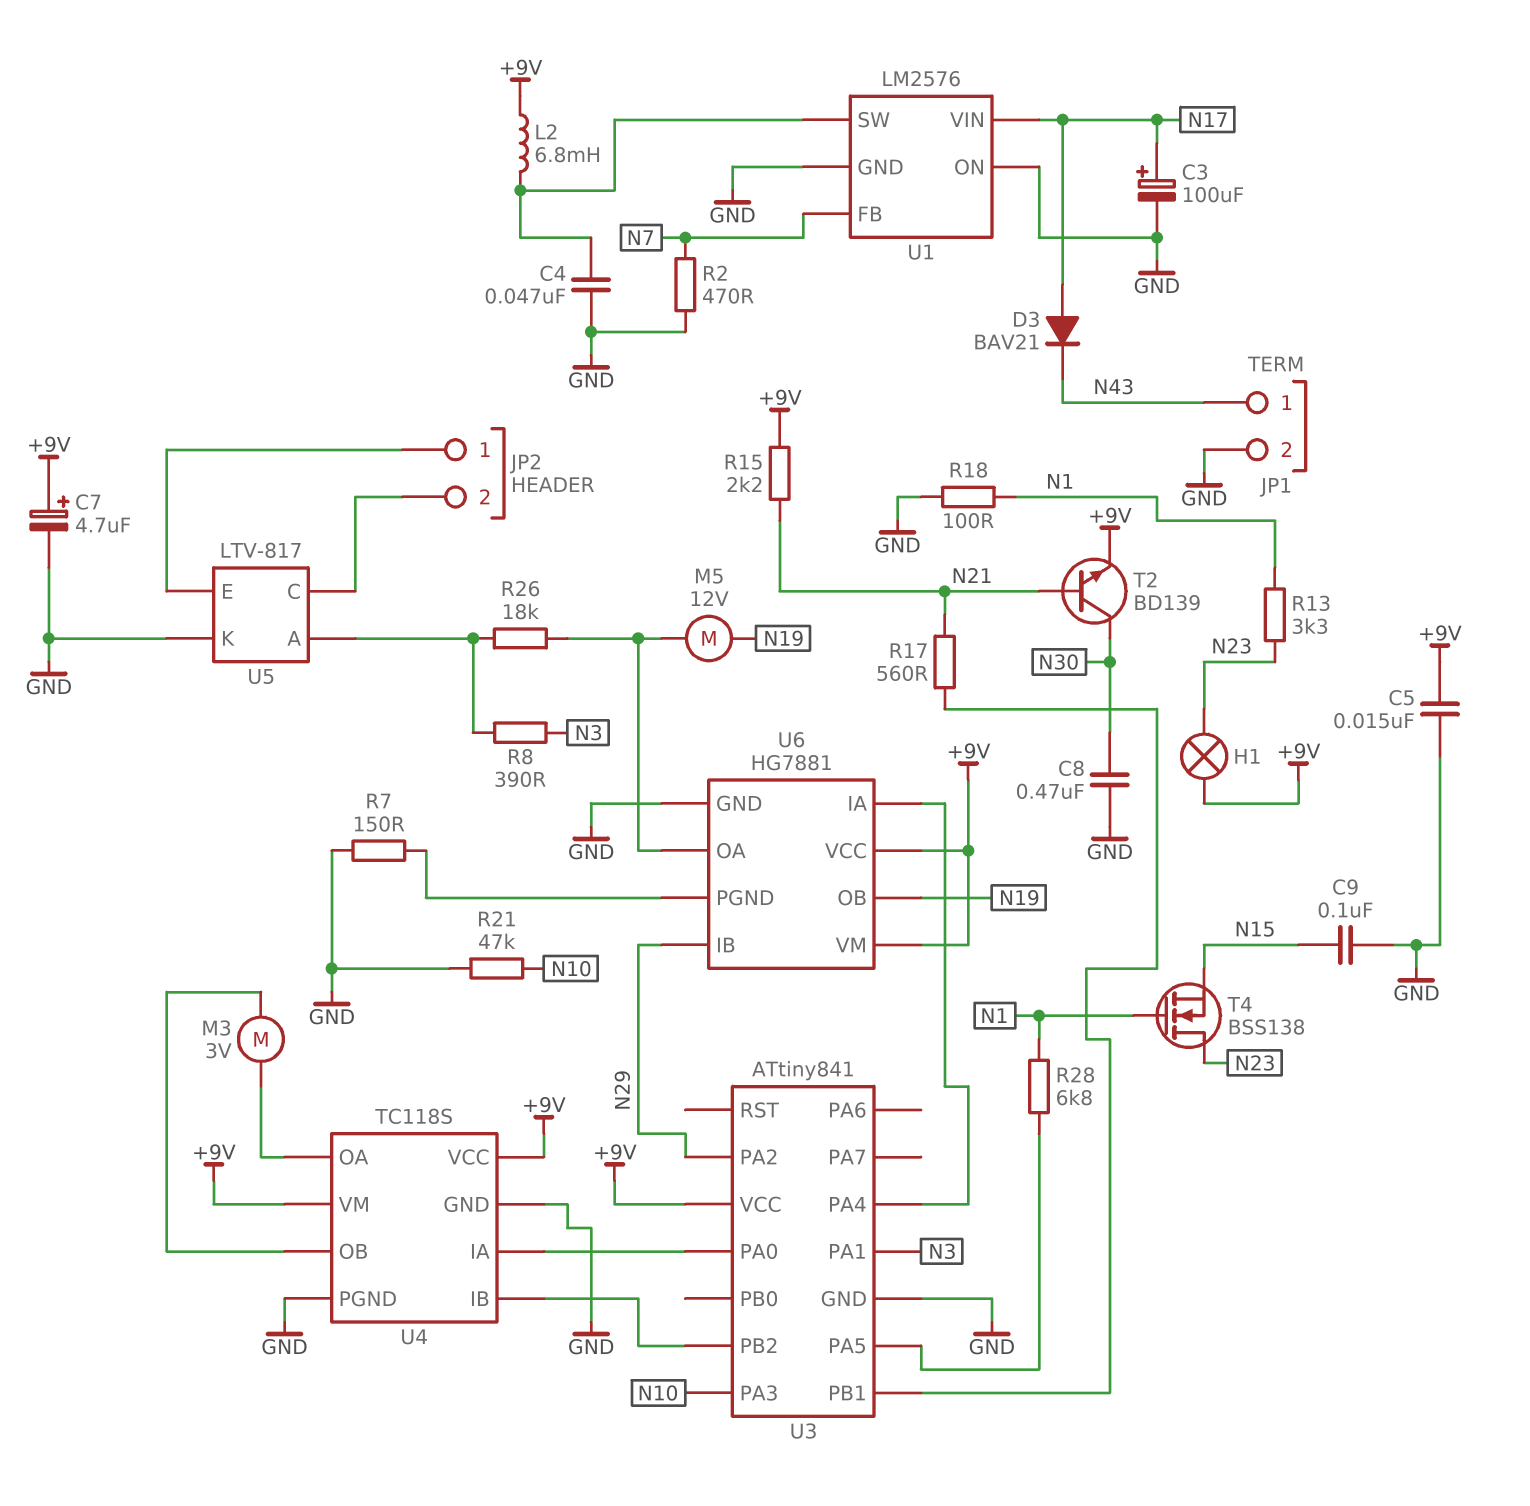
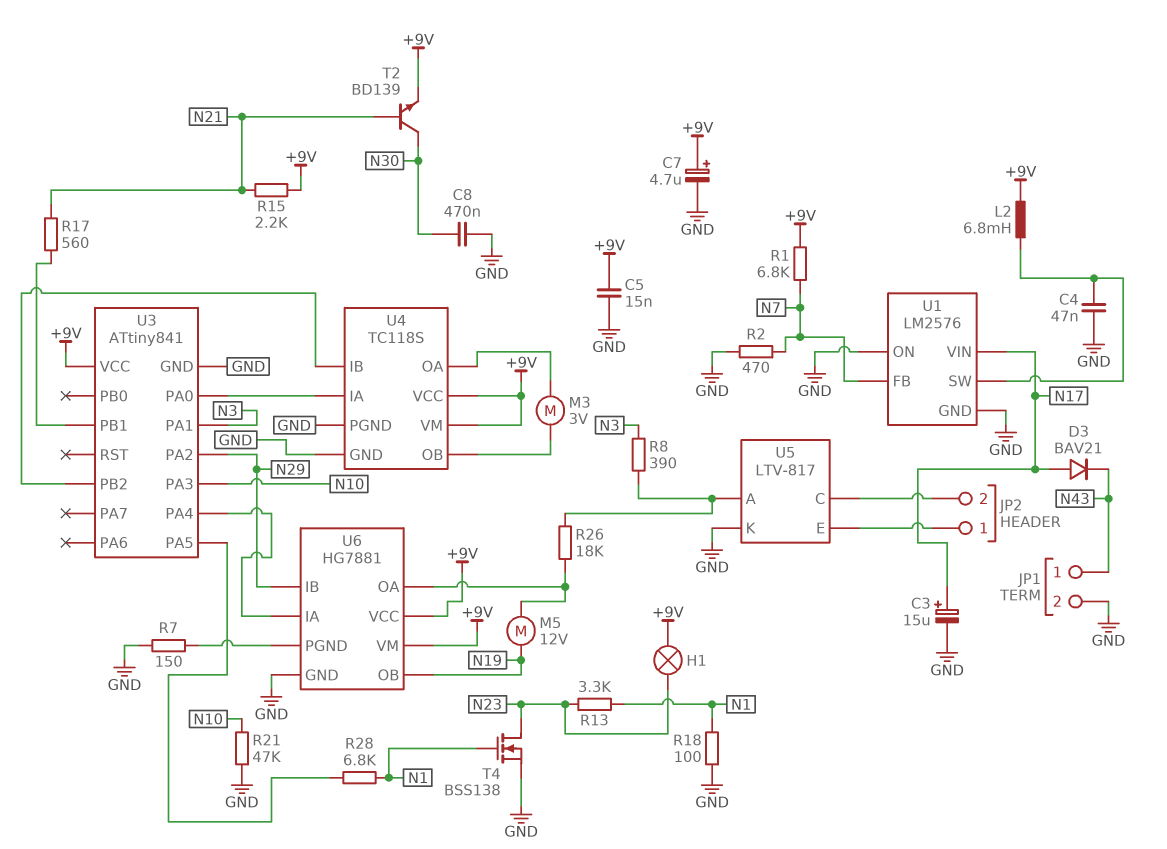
C3: 100uF (plus N17, minus GND) -> 15uF (plus N17, minus GND)
C9: 100nF (GND, N15) -> none
R1: none -> 6.8k (+9V, N7)
T4: NMOS BSS138 (G N1, D N23, S N15) -> NMOS BSS138 (G N1, D N23, S GND)

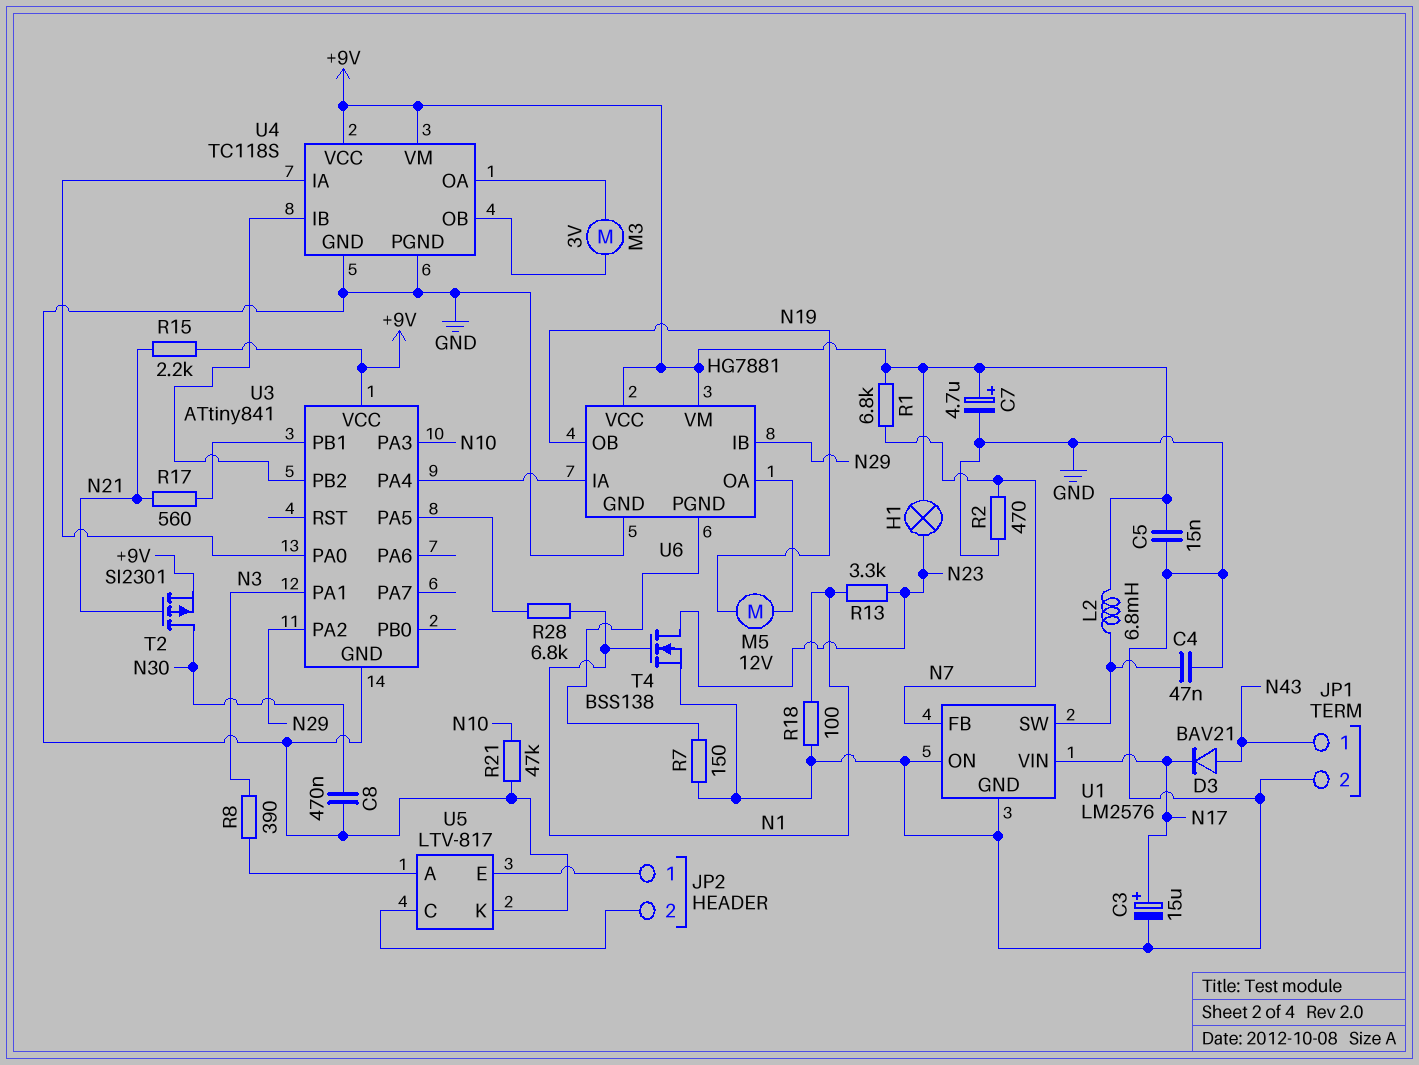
D3: diode BAV21 (A N17, K N43) -> diode BAV21 (A N43, K N17)
R26: 18k (U5/A, U6/OA) -> none
T2: NPN BD139 (B N21, C N30, E +9V) -> PMOS SI2301 (G N21, D N30, S +9V)

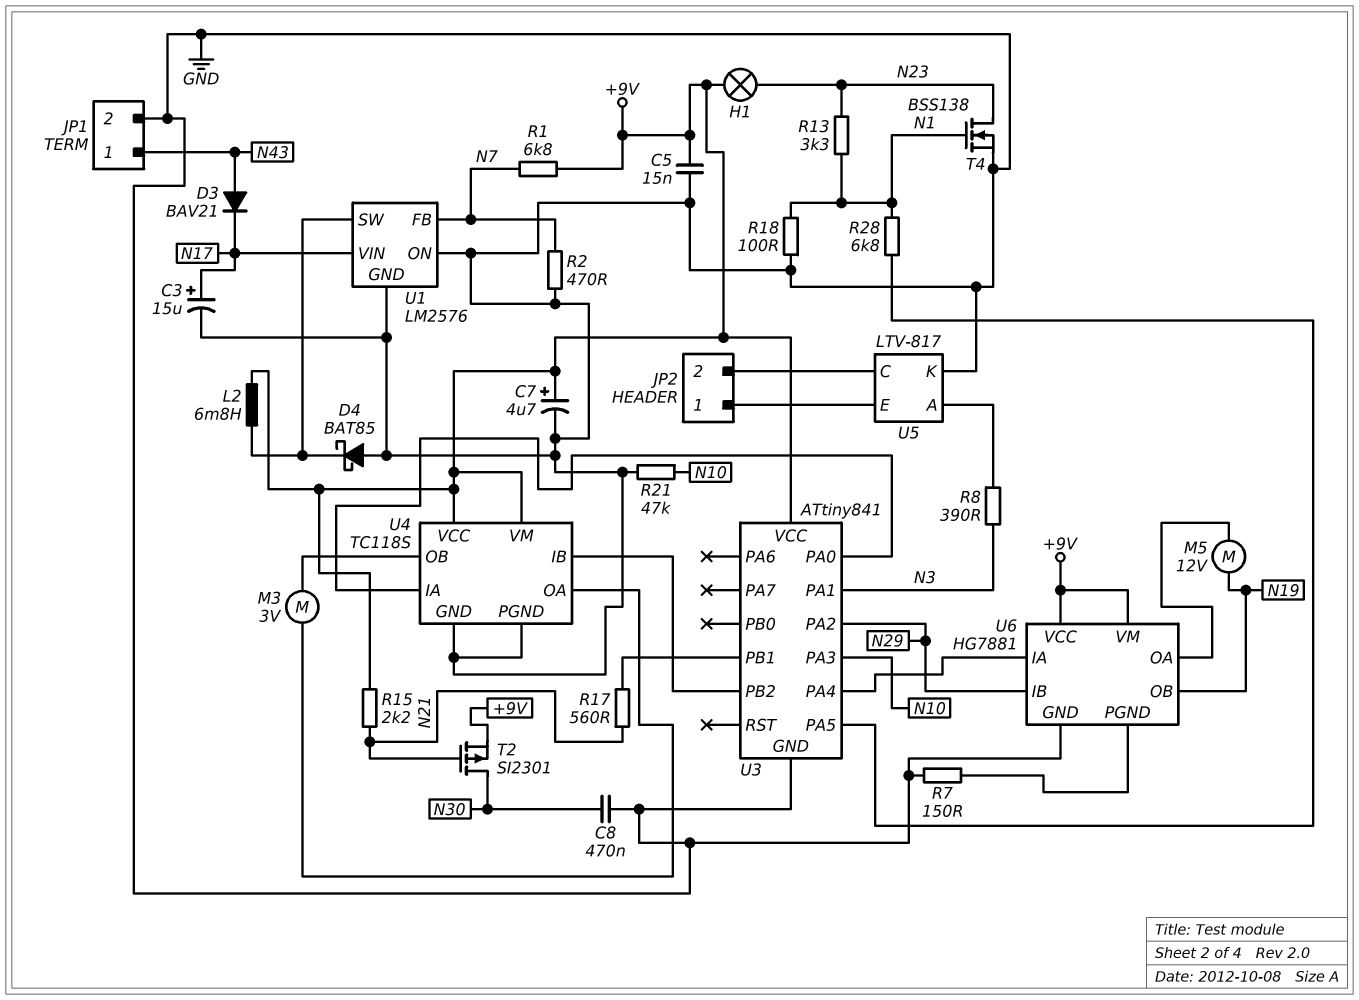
C4: 47nF (GND, U1/SW) -> none
D4: none -> schottky BAT85 (A GND, K U1/SW)

